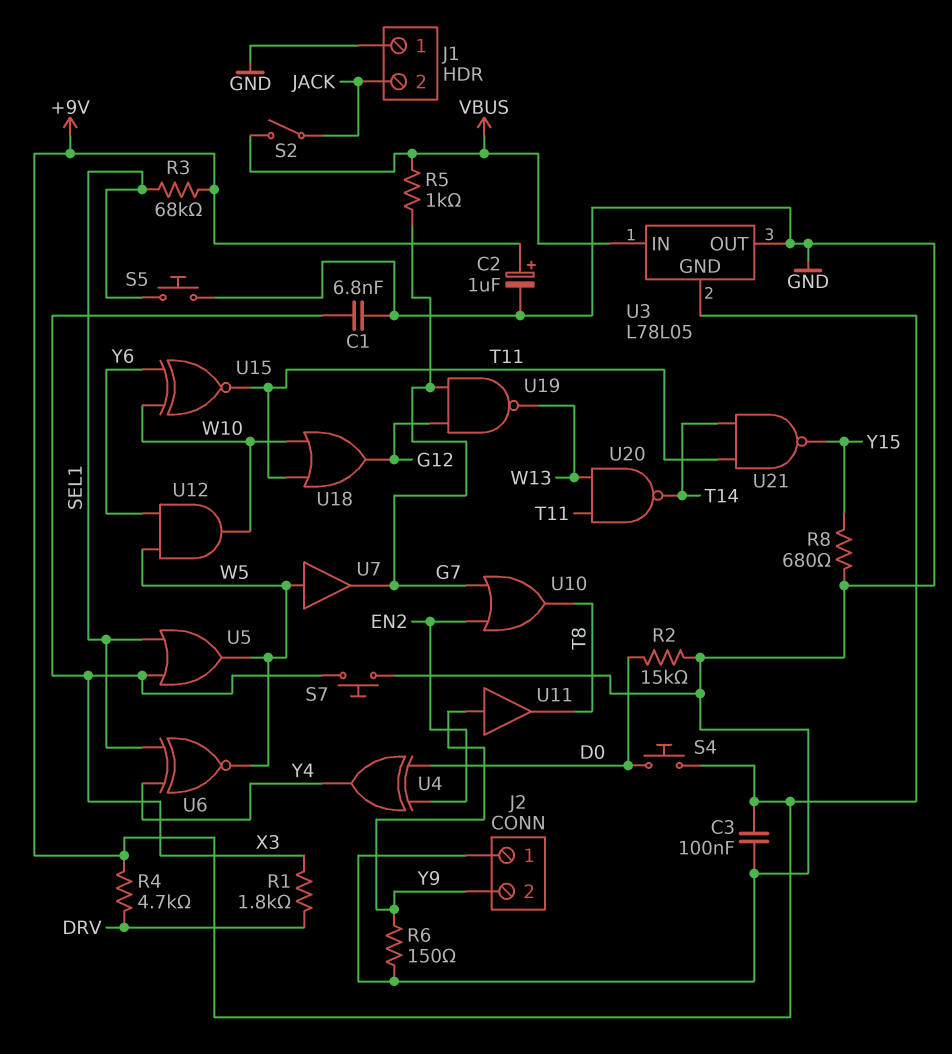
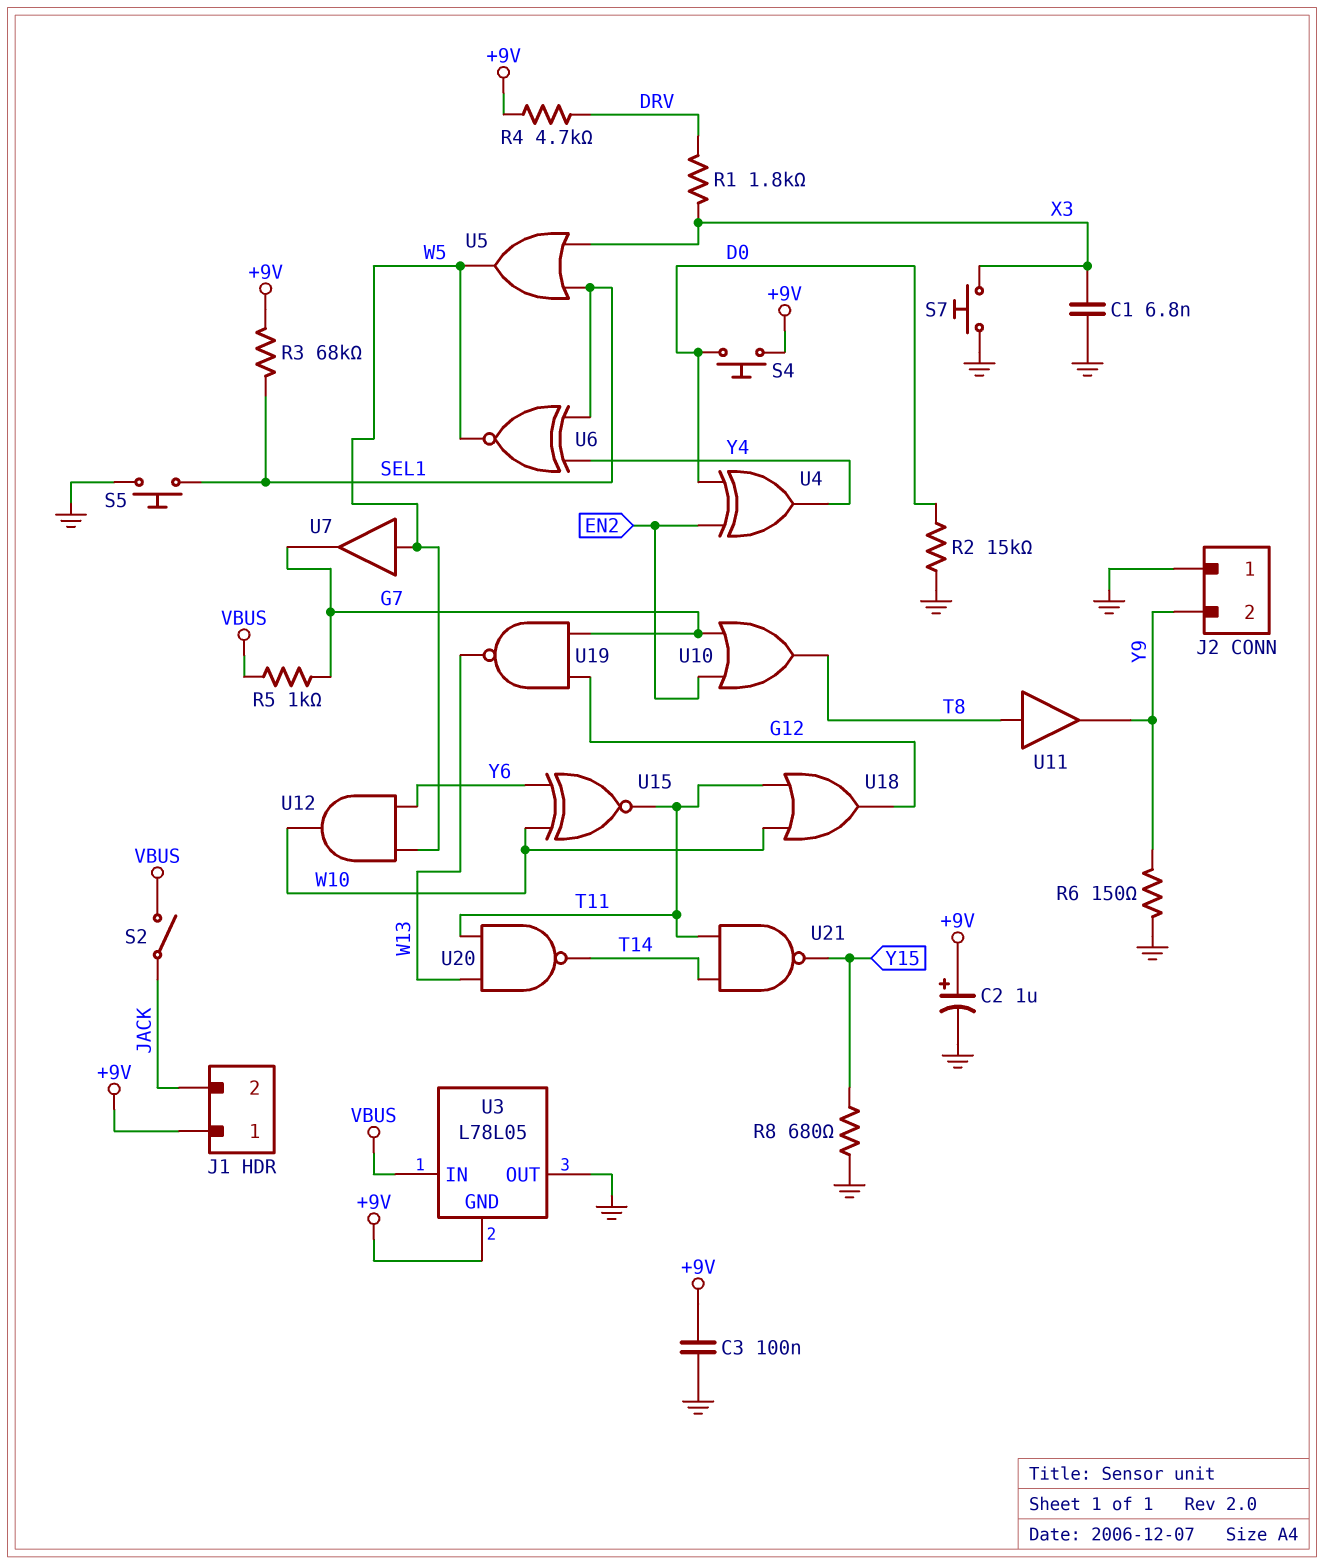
J1 pin 1: GND -> +9V
U11: buffer (in Y9, out T8) -> buffer (in T8, out Y9)

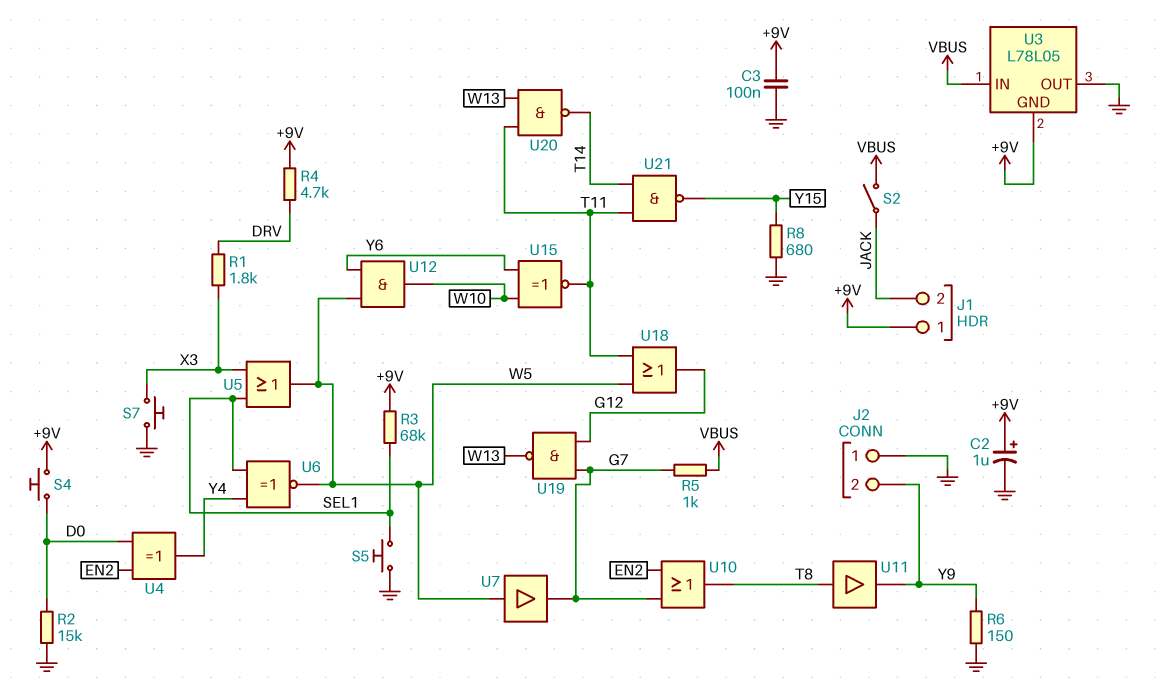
C1: 6.8nF (GND, X3) -> none
U18: OR (in T11, in W10, out G12) -> OR (in T11, in W5, out G12)

